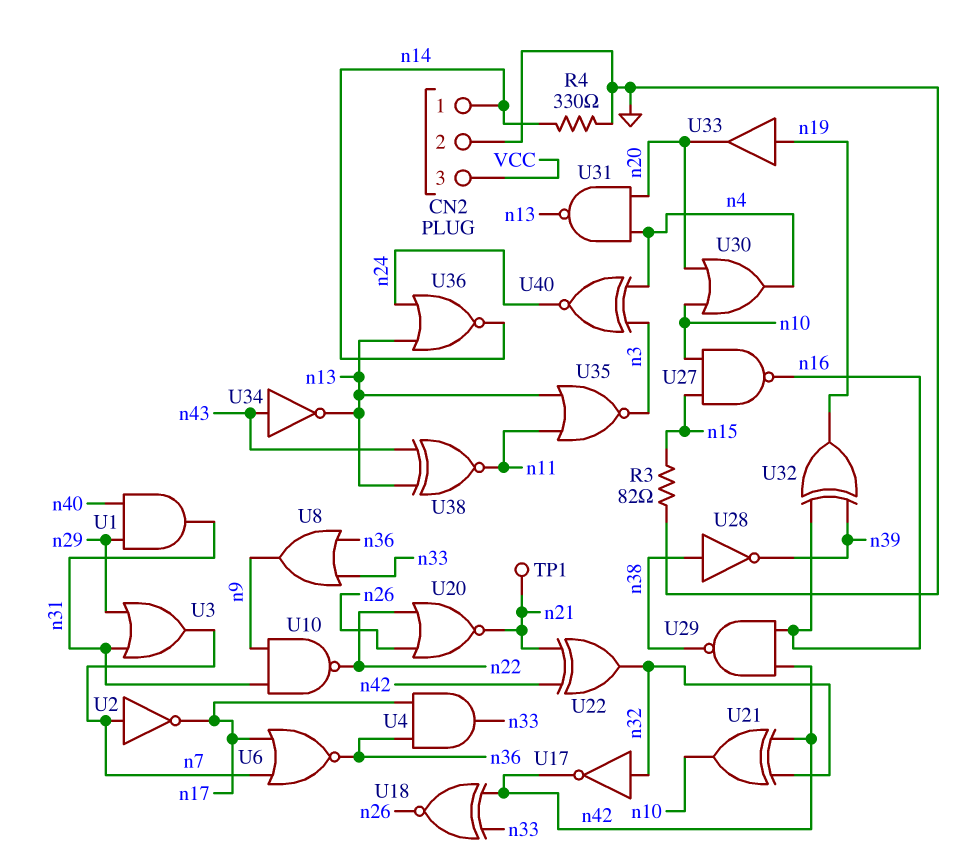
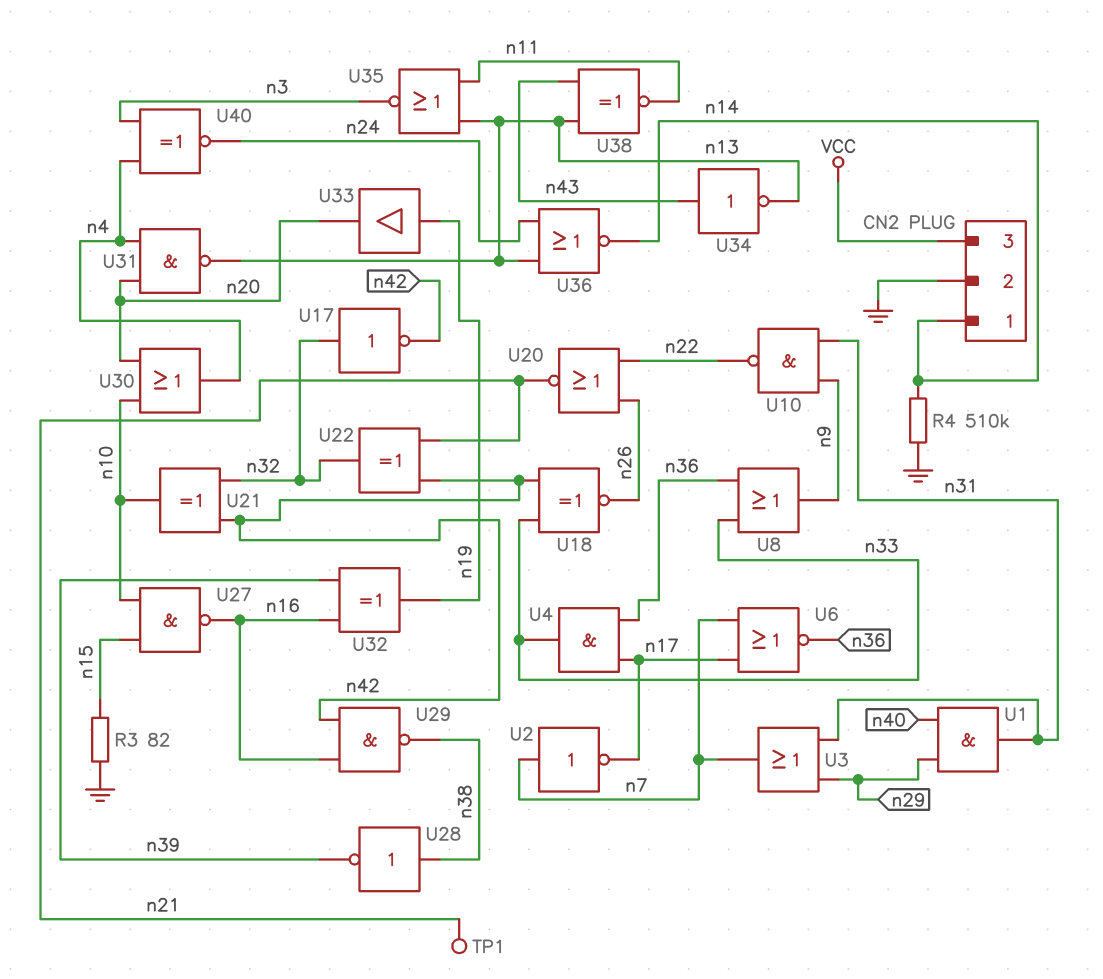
R4: 330 (GND, n14) -> 510k (GND, n14)

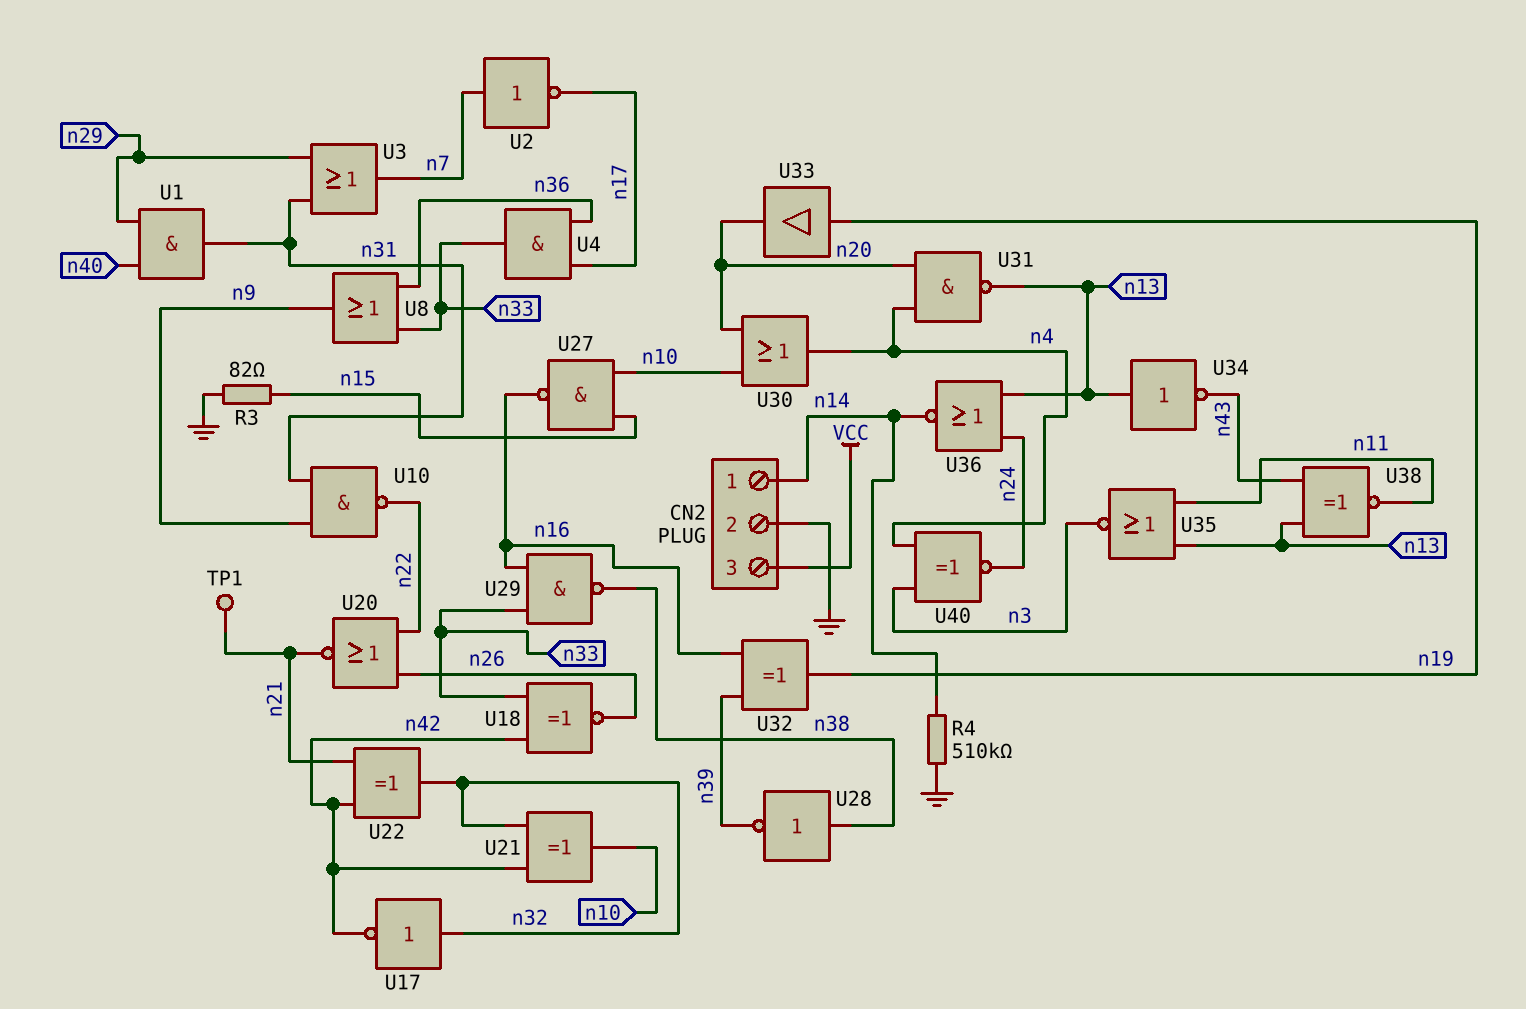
U6: NOR (in n7, in n17, out n36) -> none
U29: NAND (in n16, in n42, out n38) -> NAND (in n16, in n33, out n38)
U34: NOT (in n43, out n13) -> NOT (in n13, out n43)

